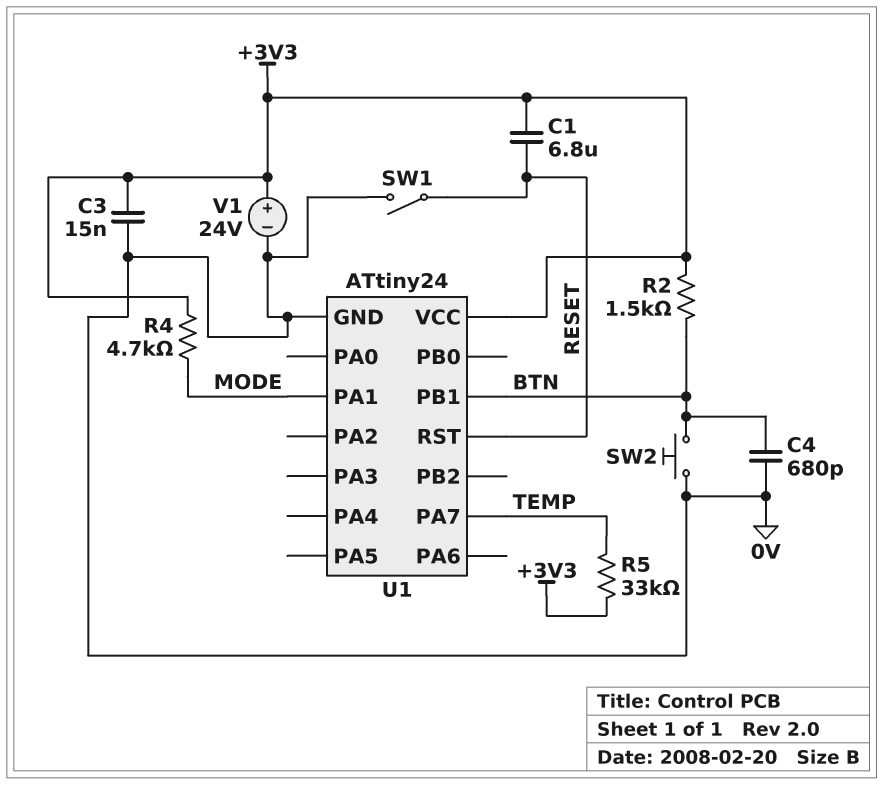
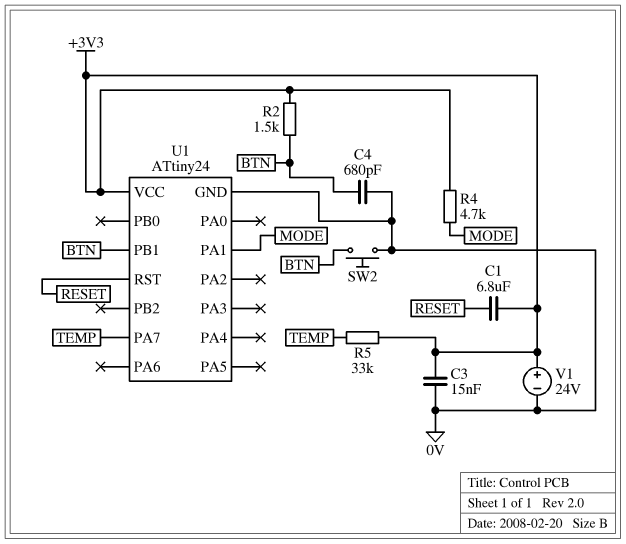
SW1: switch (0V, RESET) -> none

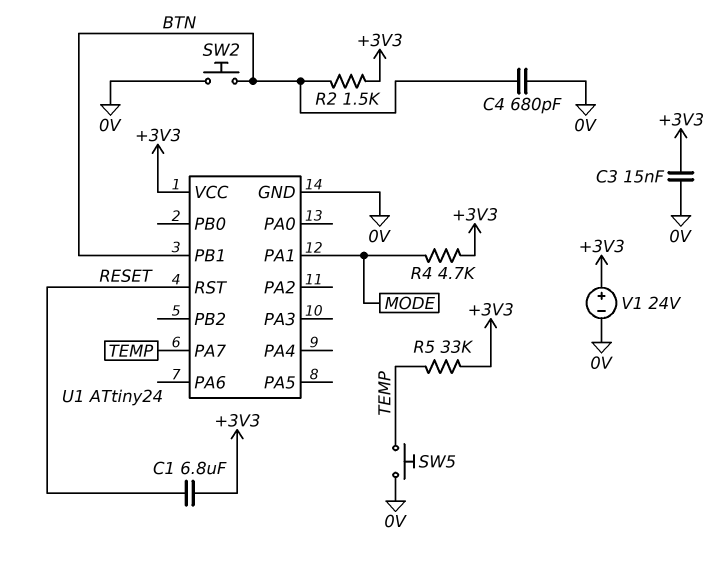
SW5: none -> button (0V, TEMP)

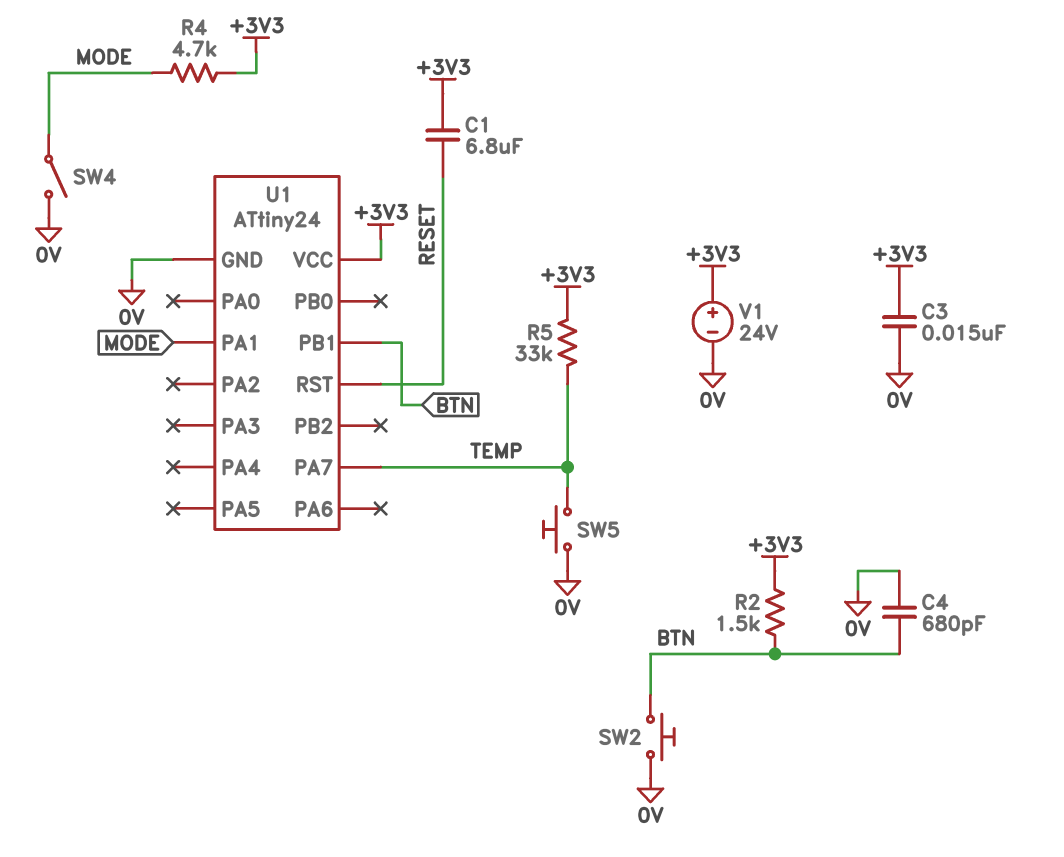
SW4: none -> switch (0V, MODE)

